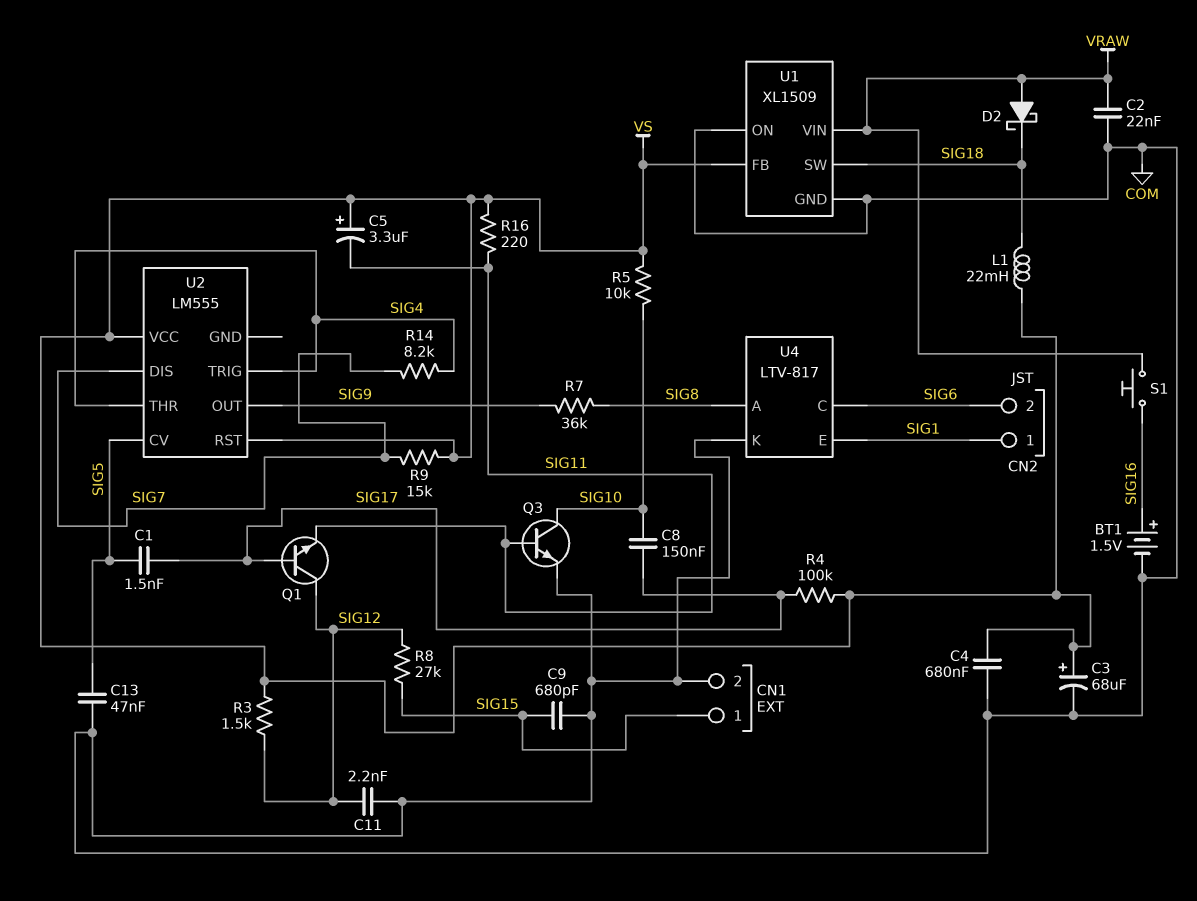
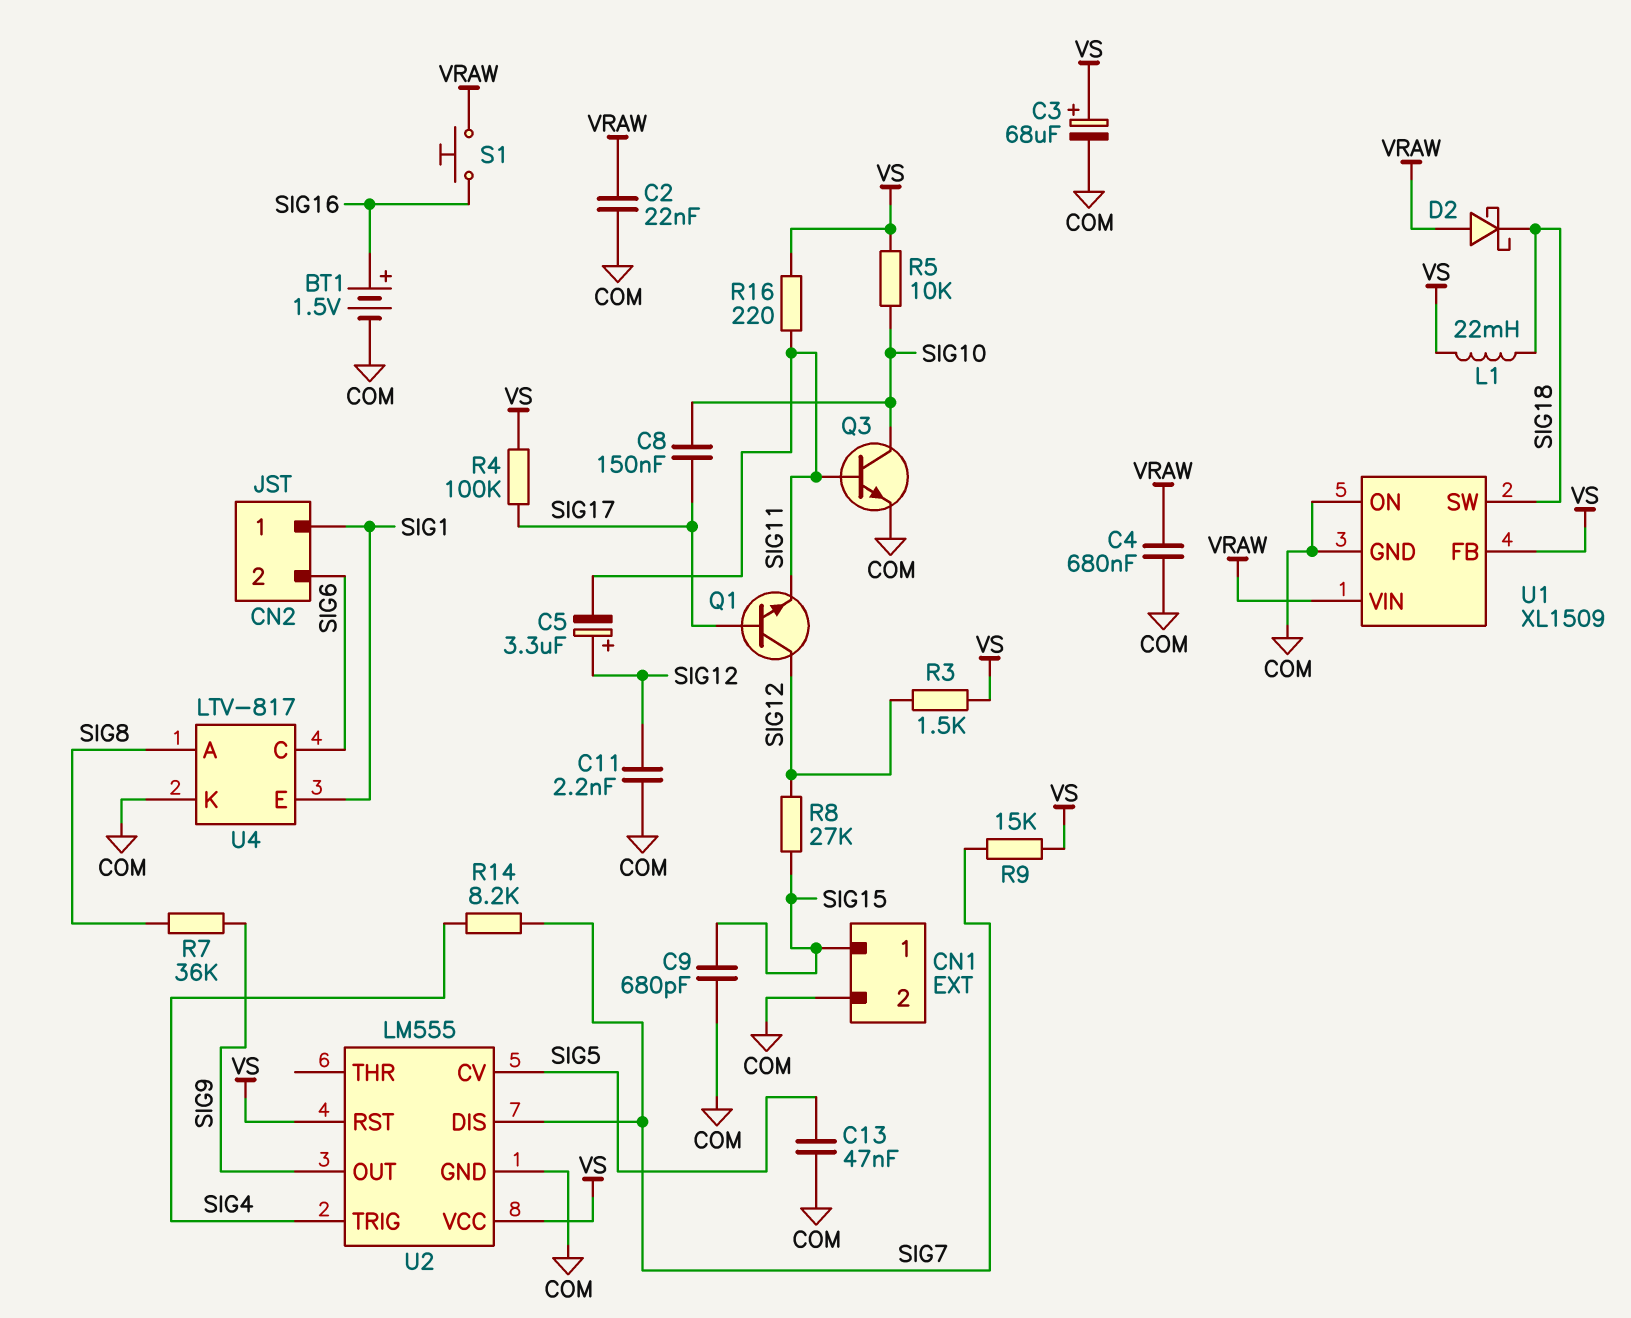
C1: 1.5nF (SIG5, SIG17) -> none
C4: 680nF (COM, VS) -> 680nF (COM, VRAW)
C5: 3.3uF (plus VS, minus SIG11) -> 3.3uF (plus SIG12, minus SIG11)
U2 pin GND: none -> COM
U2 pin THR: SIG4 -> none

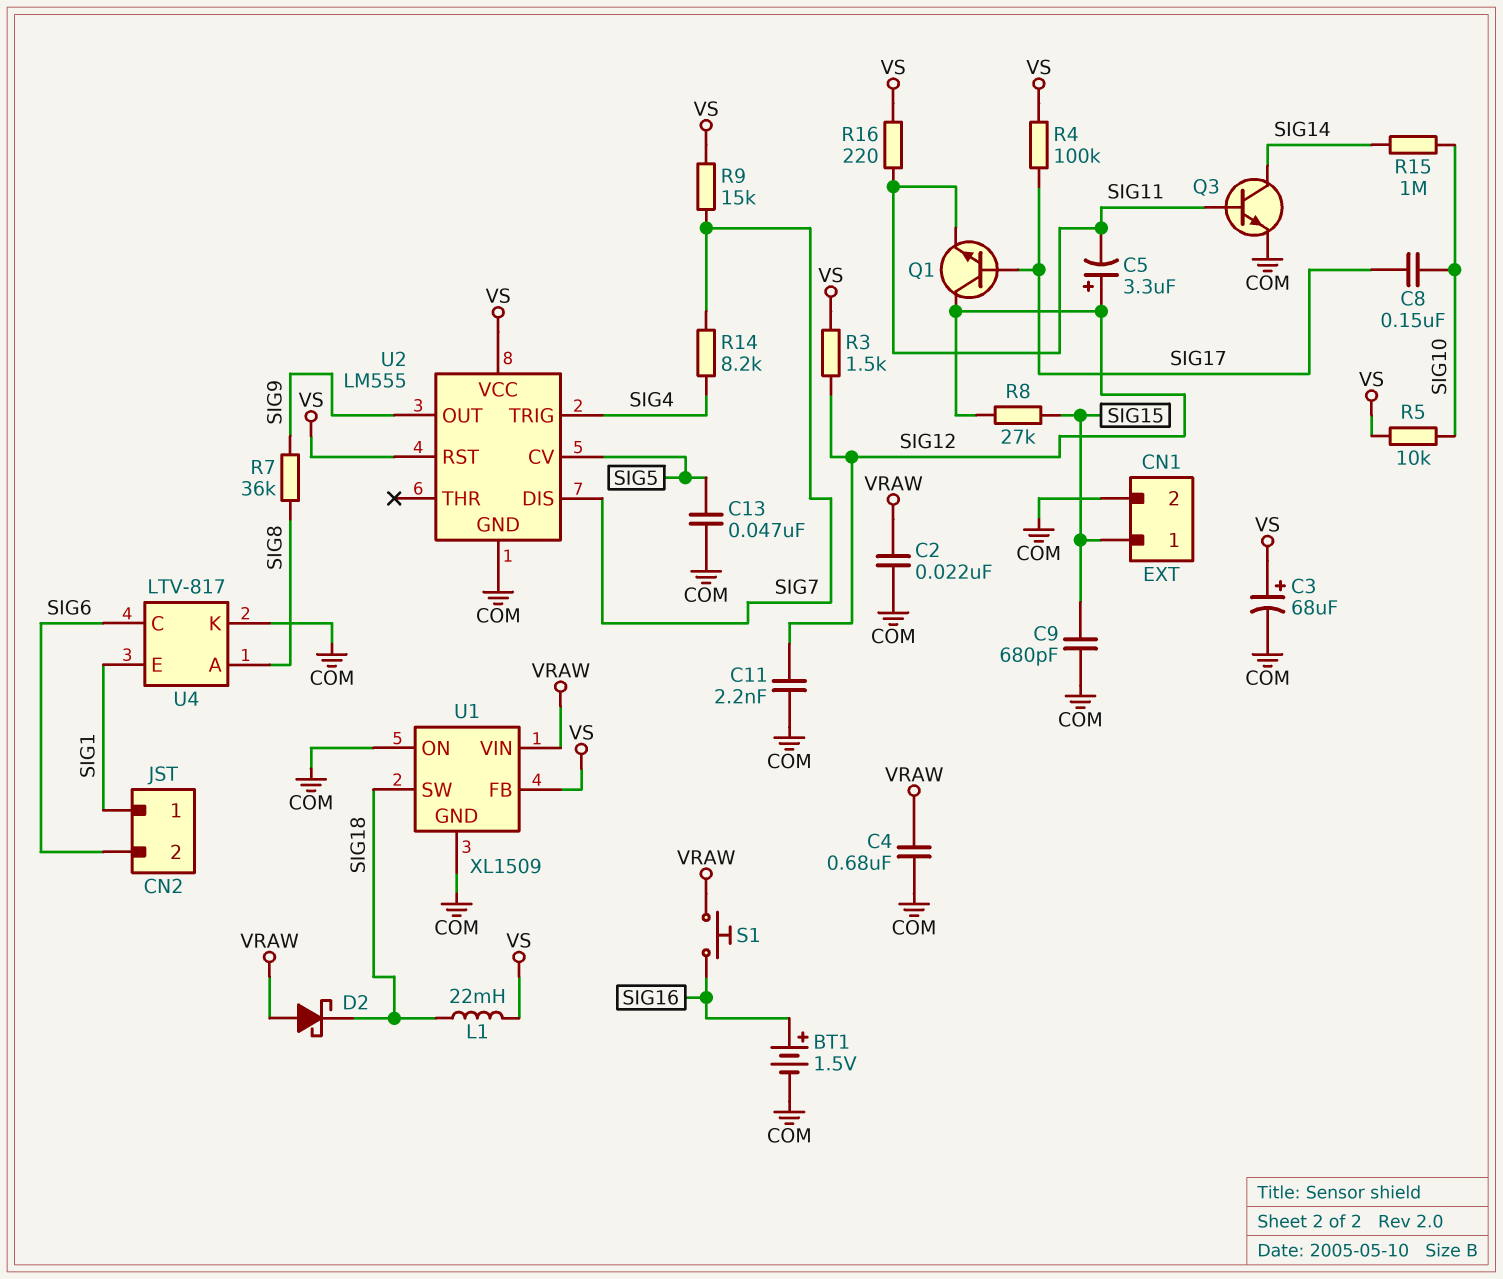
Q3: NPN (B SIG11, C SIG10, E COM) -> NPN (B SIG11, C SIG14, E COM)
R15: none -> 1M (SIG10, SIG14)

